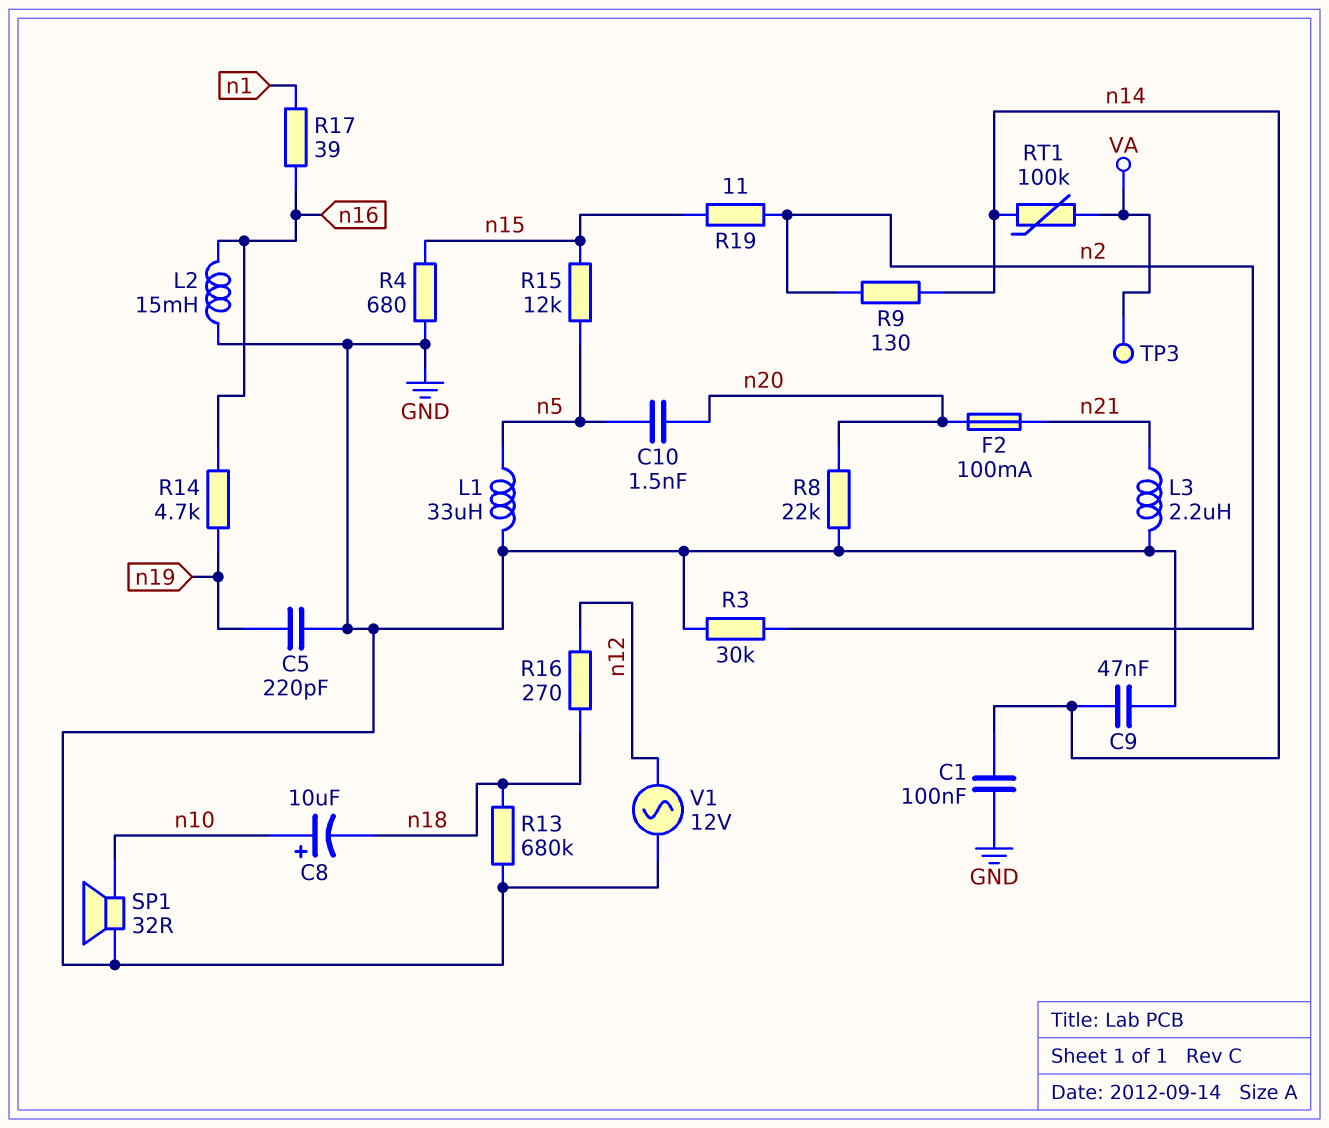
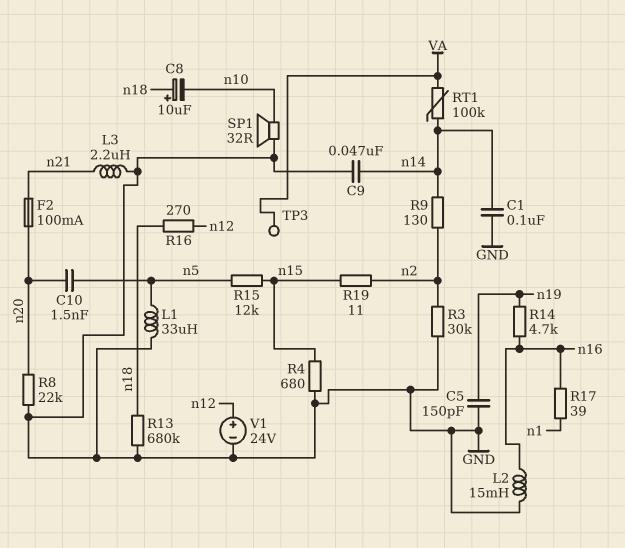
C5: 220pF (GND, n19) -> 150pF (GND, n19)
C8: 10uF (plus n10, minus n18) -> 10uF (plus n18, minus n10)
V1: AC 12V (GND, n12) -> 24V (plus n12, minus GND)

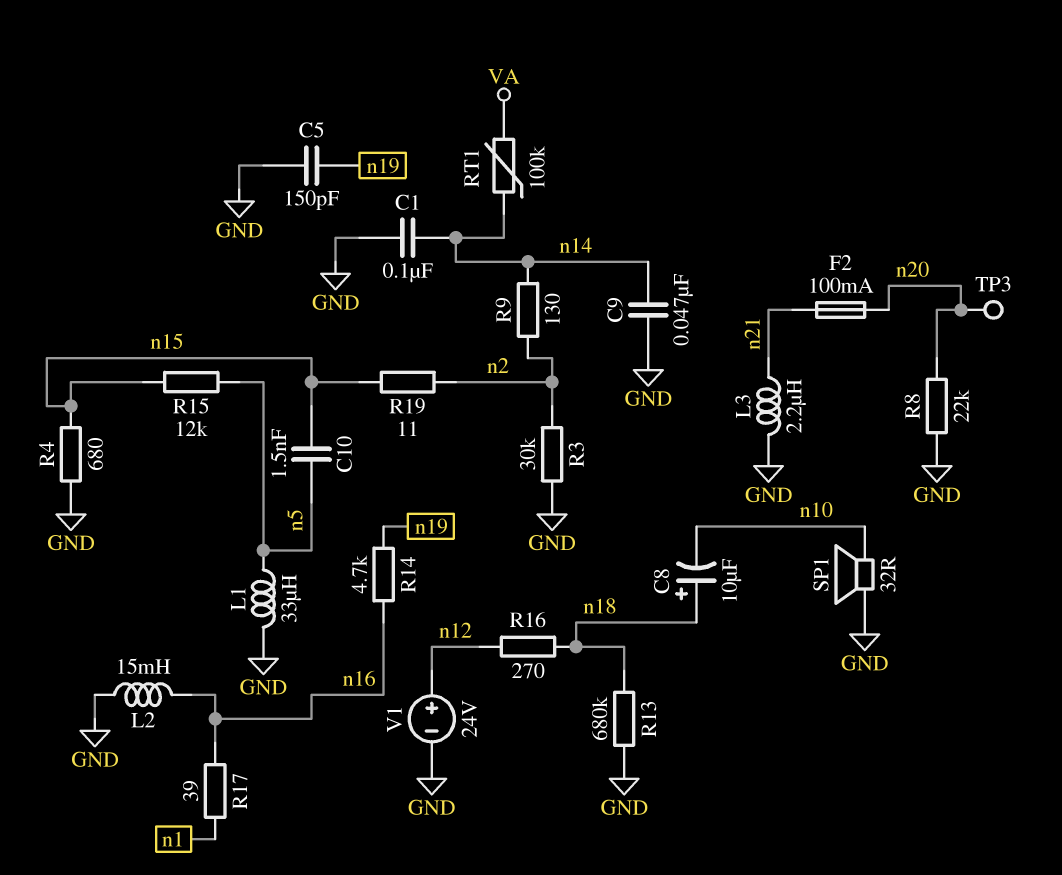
C10: 1.5nF (n5, n20) -> 1.5nF (n5, n15)
TP3: test point (VA) -> test point (n20)

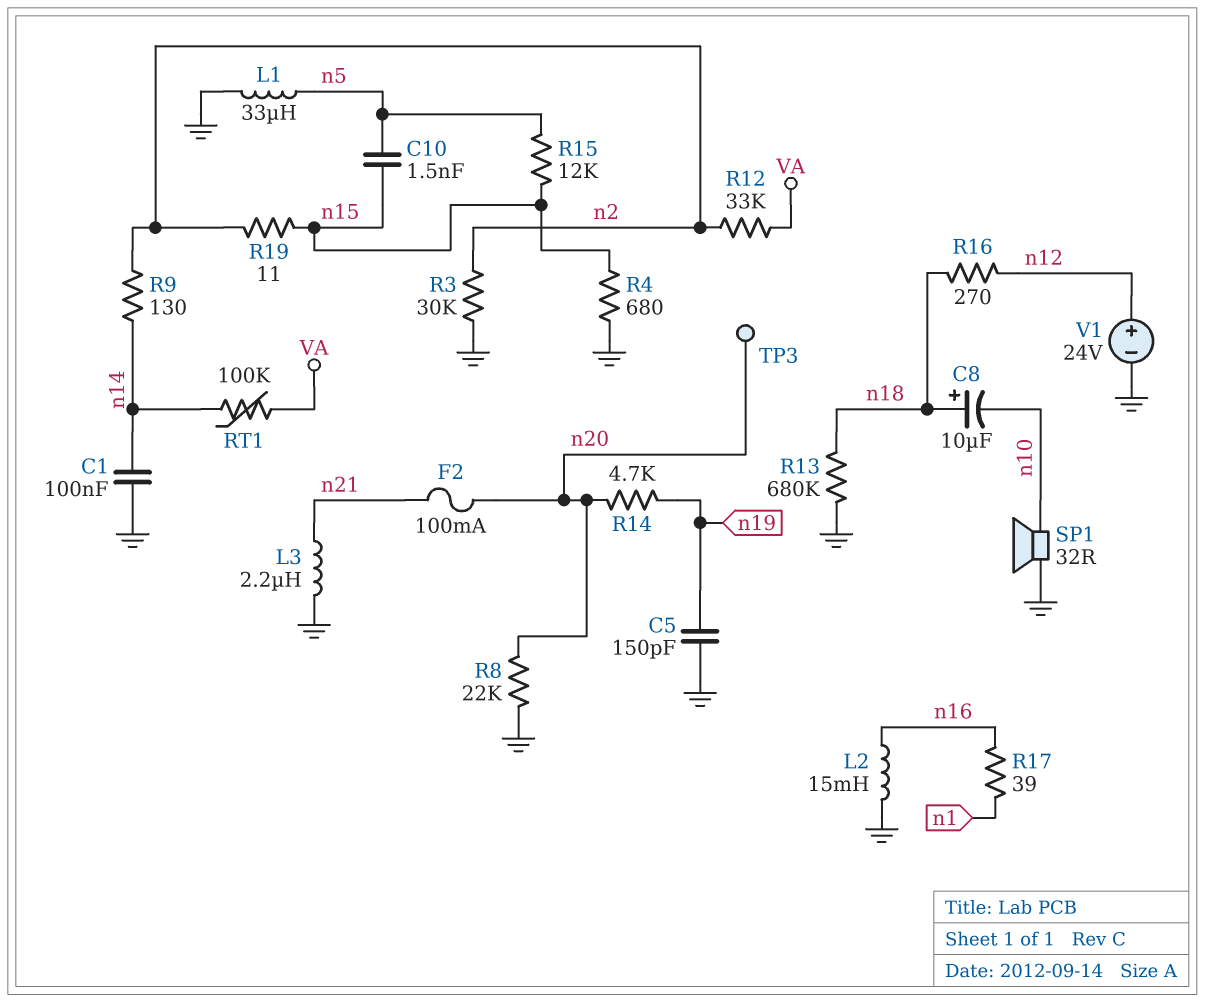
C9: 47nF (GND, n14) -> none
R12: none -> 33k (VA, n2)
R14: 4.7k (n16, n19) -> 4.7k (n19, n20)

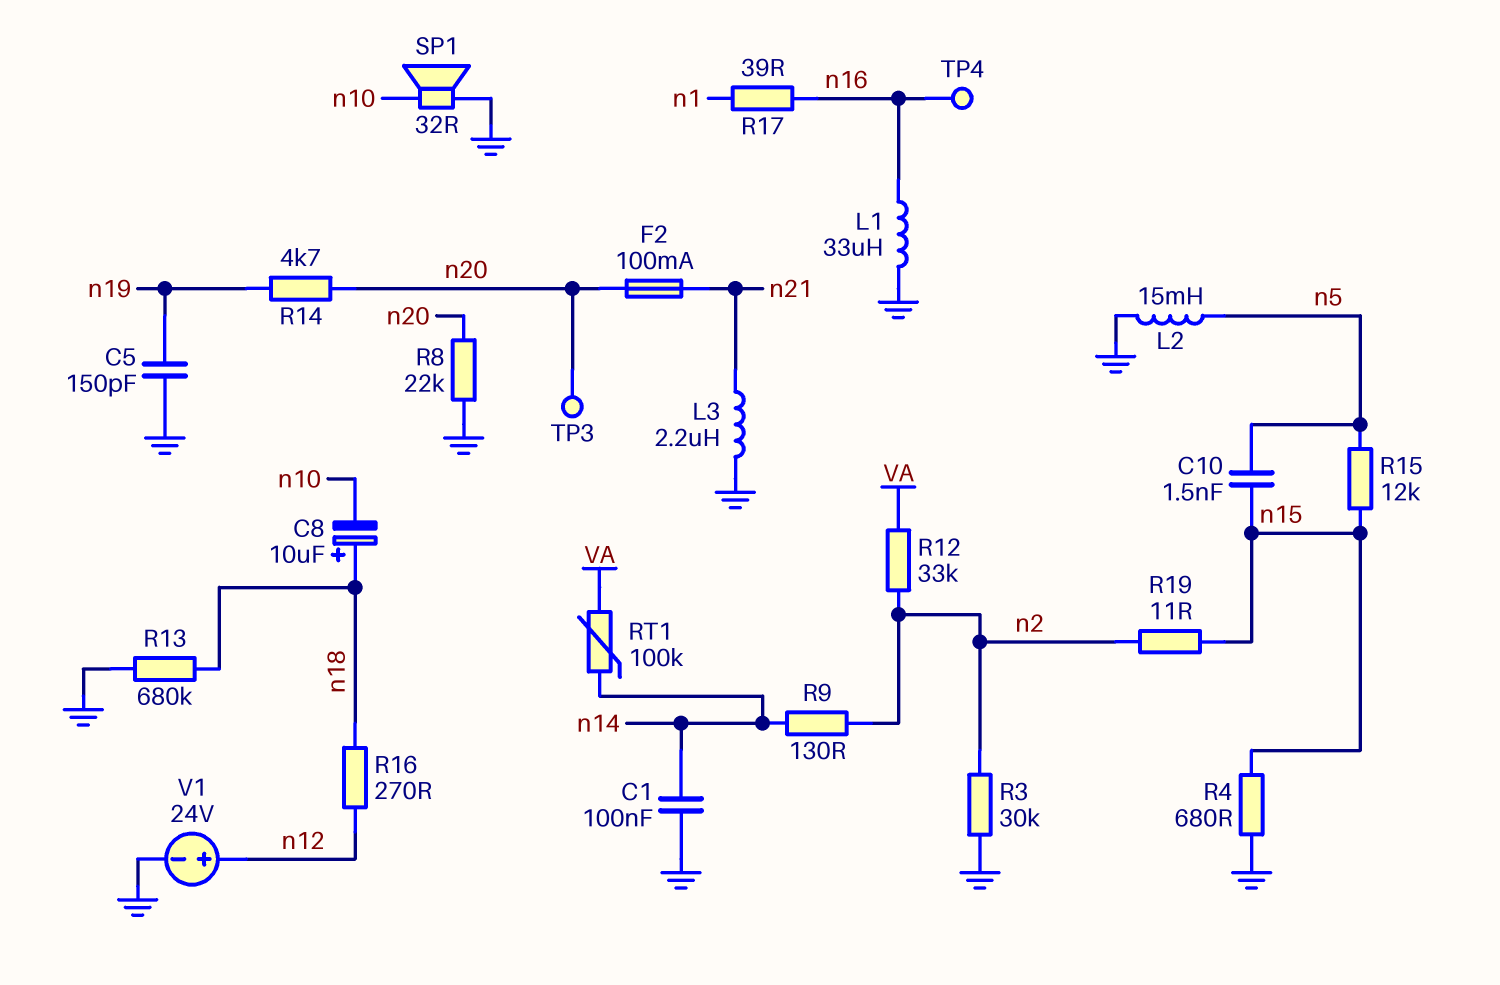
L1: 33uH (GND, n5) -> 33uH (GND, n16)
L2: 15mH (GND, n16) -> 15mH (GND, n5)
TP4: none -> test point (n16)

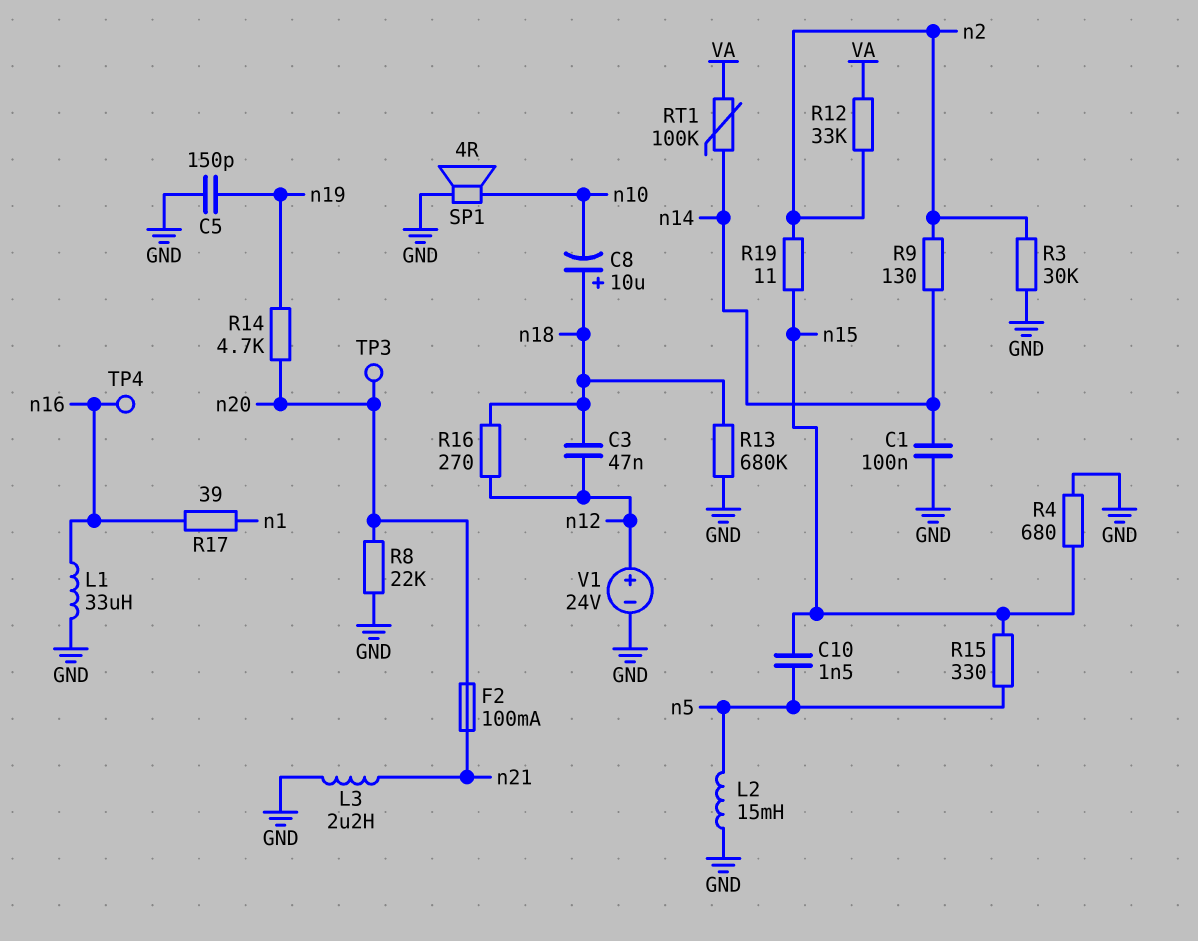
C3: none -> 47nF (n12, n18)
R15: 12k (n5, n15) -> 330 (n5, n15)
SP1: speaker 32R (GND, n10) -> speaker 4R (GND, n10)

